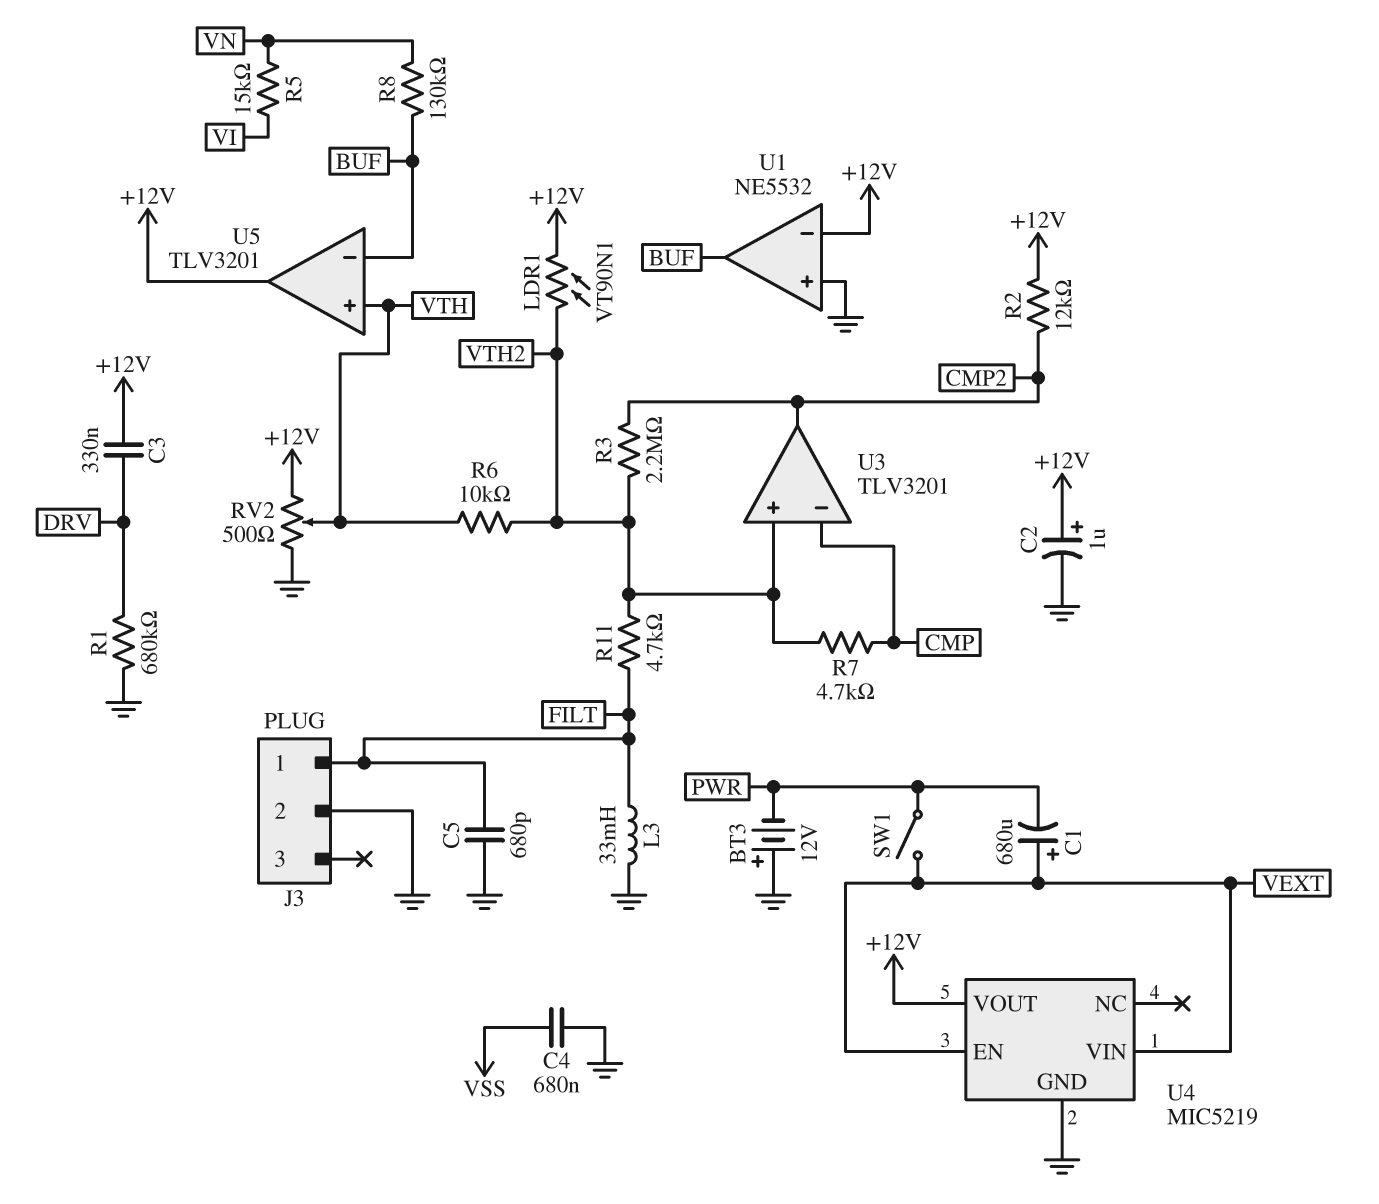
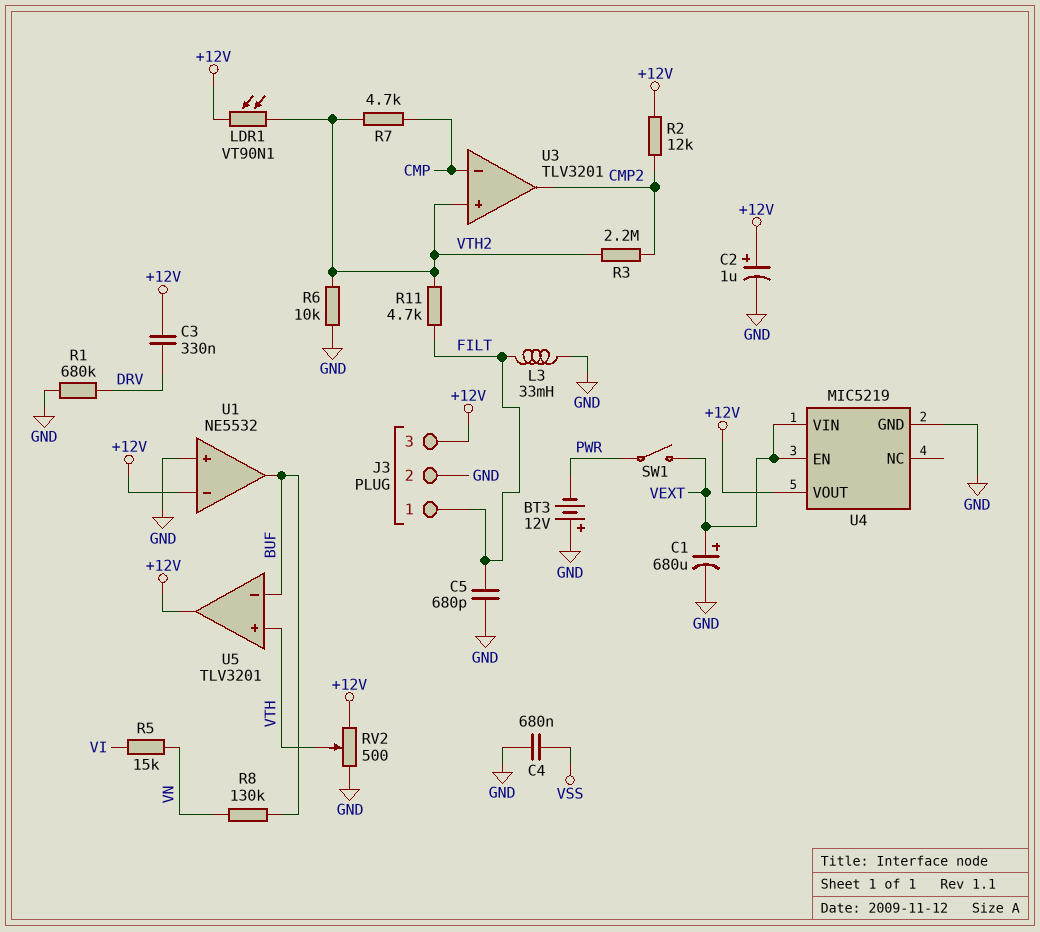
C1: 680uF (plus VEXT, minus PWR) -> 680uF (plus VEXT, minus GND)
J3 pin 3: none -> +12V
R6: 10k (VTH, VTH2) -> 10k (GND, VTH2)

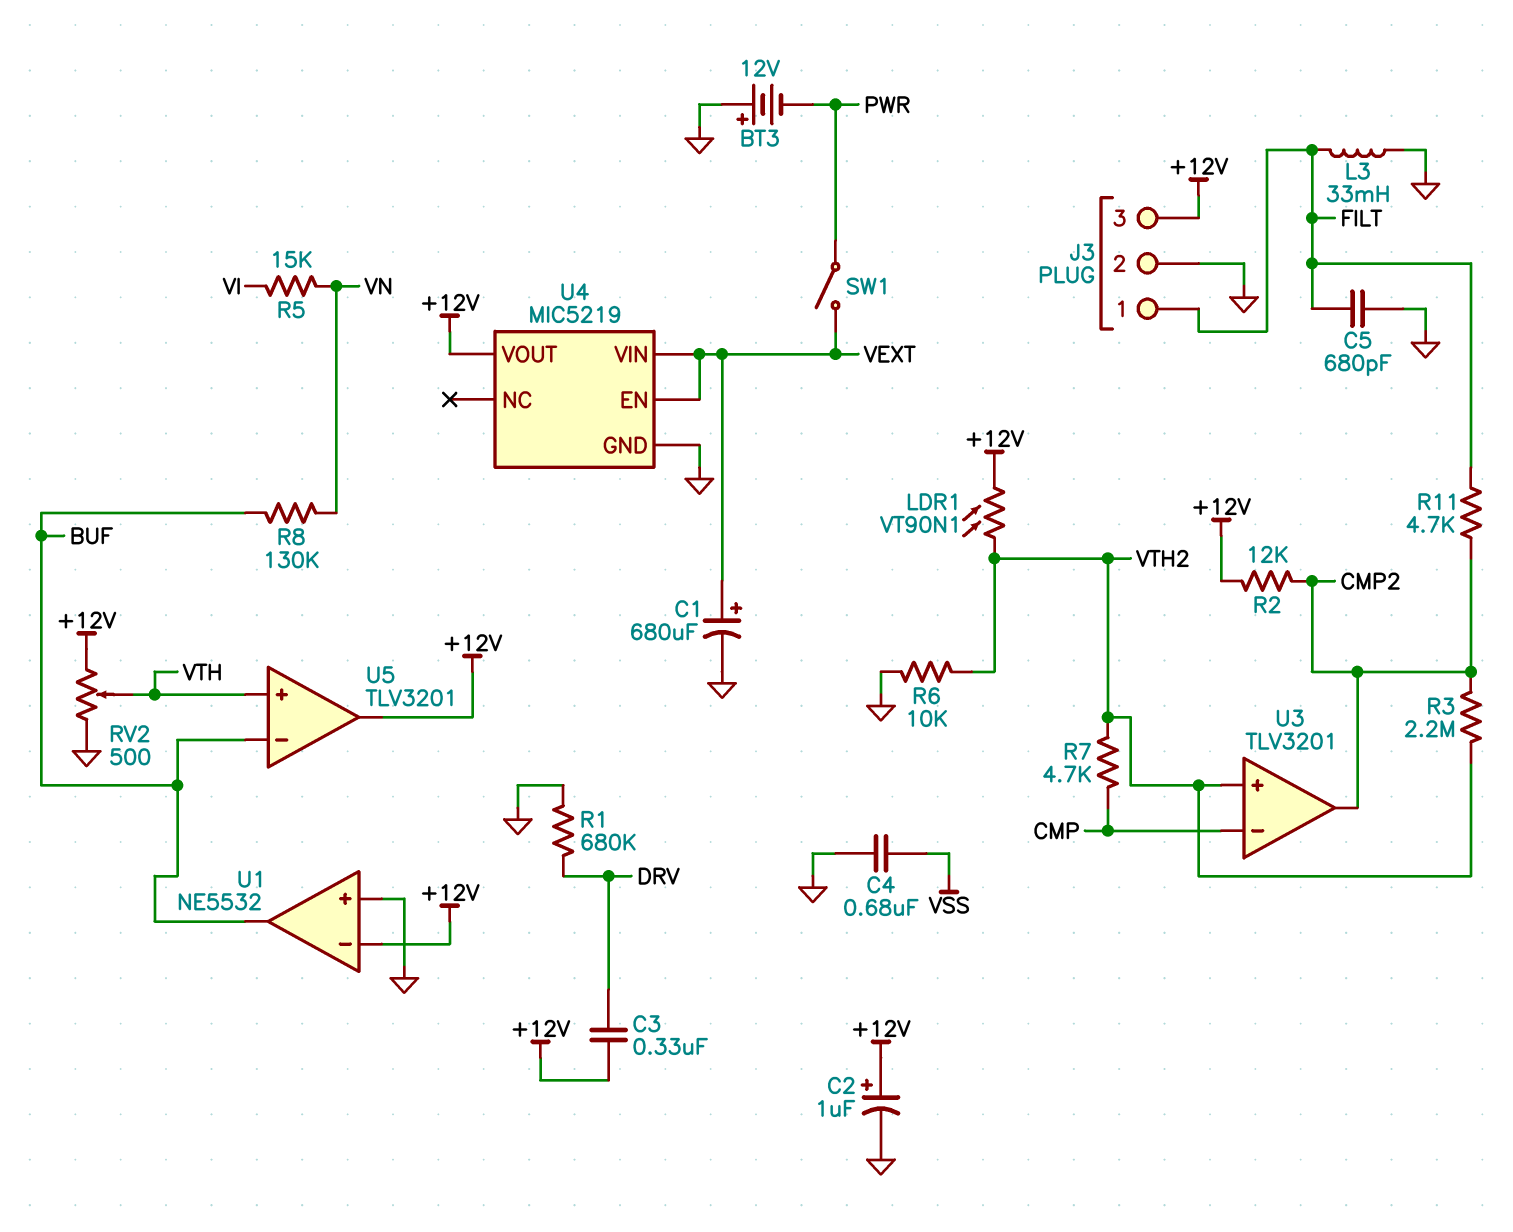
R11: 4.7k (FILT, VTH2) -> 4.7k (CMP2, FILT)

